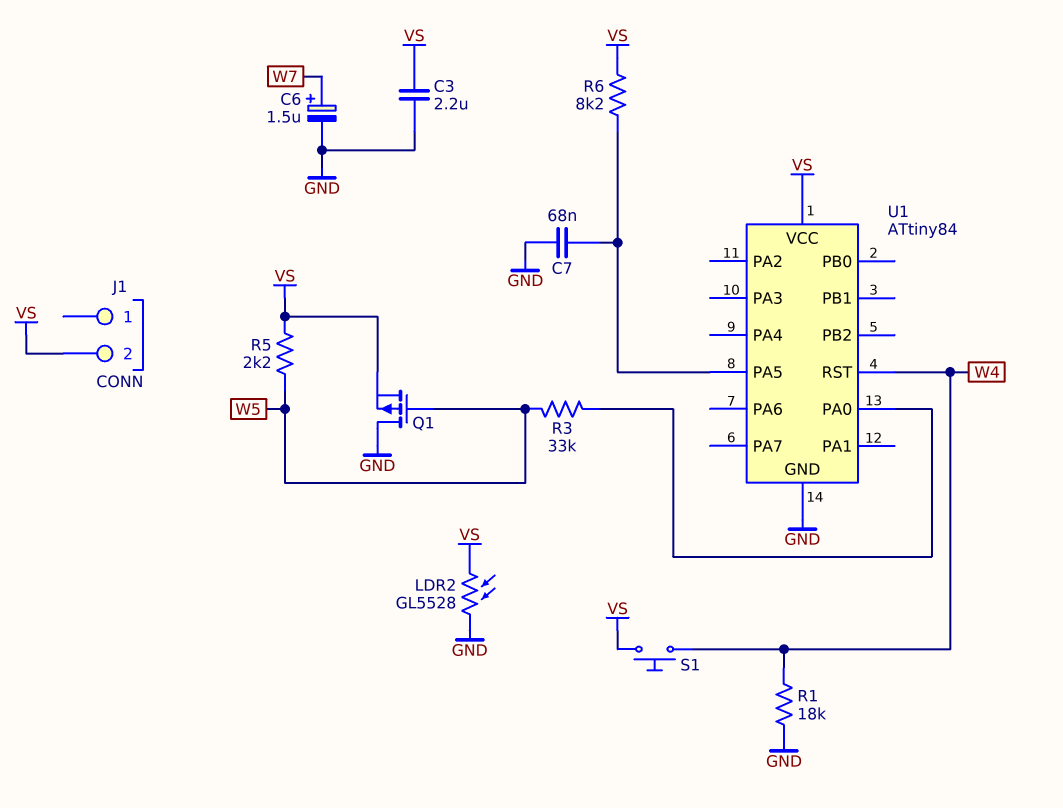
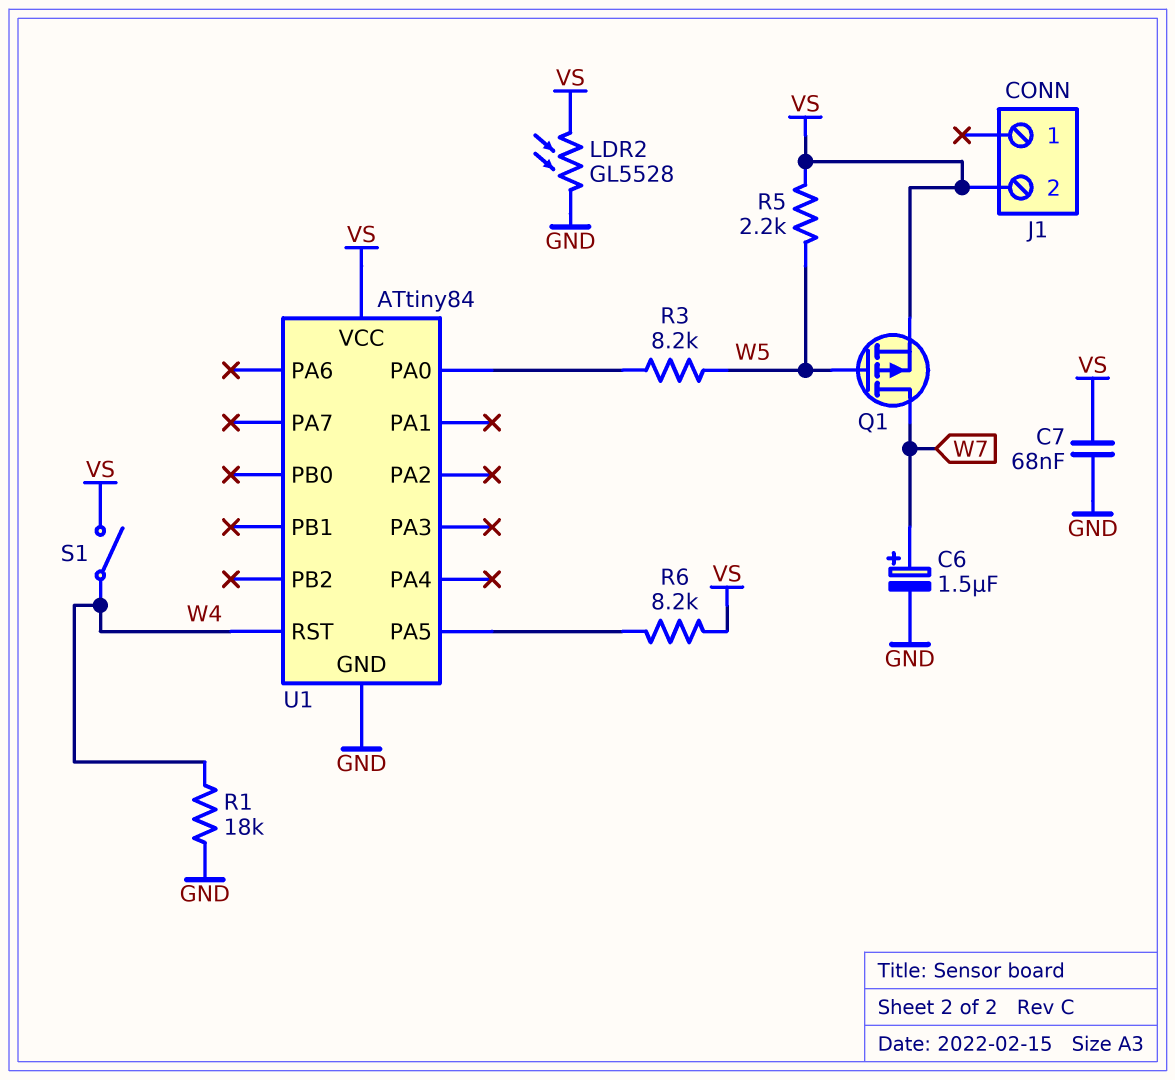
C3: 2.2uF (GND, VS) -> none
C7: 68nF (GND, U1/PA5) -> 68nF (GND, VS)
Q1: PMOS (G W5, D GND, S VS) -> PMOS (G W5, D W7, S VS)
R3: 33k (U1/PA0, W5) -> 8.2k (U1/PA0, W5)
S1: button (VS, W4) -> switch (VS, W4)

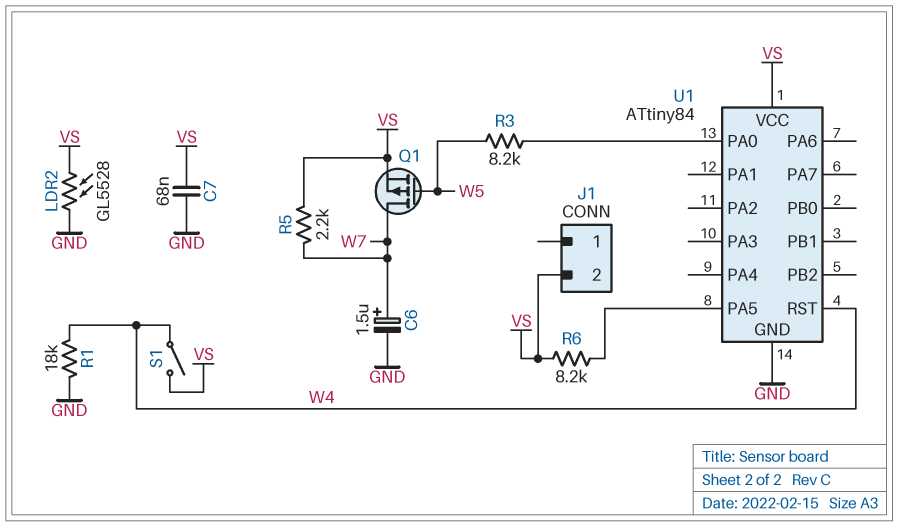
R5: 2.2k (VS, W5) -> 2.2k (VS, W7)

